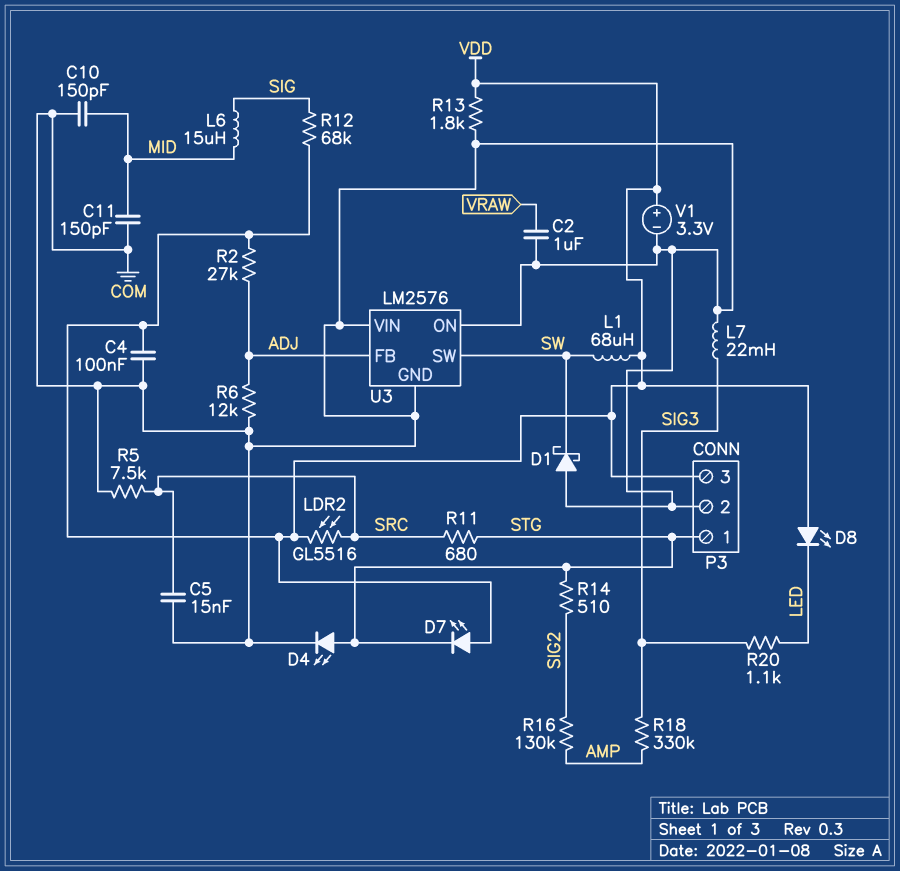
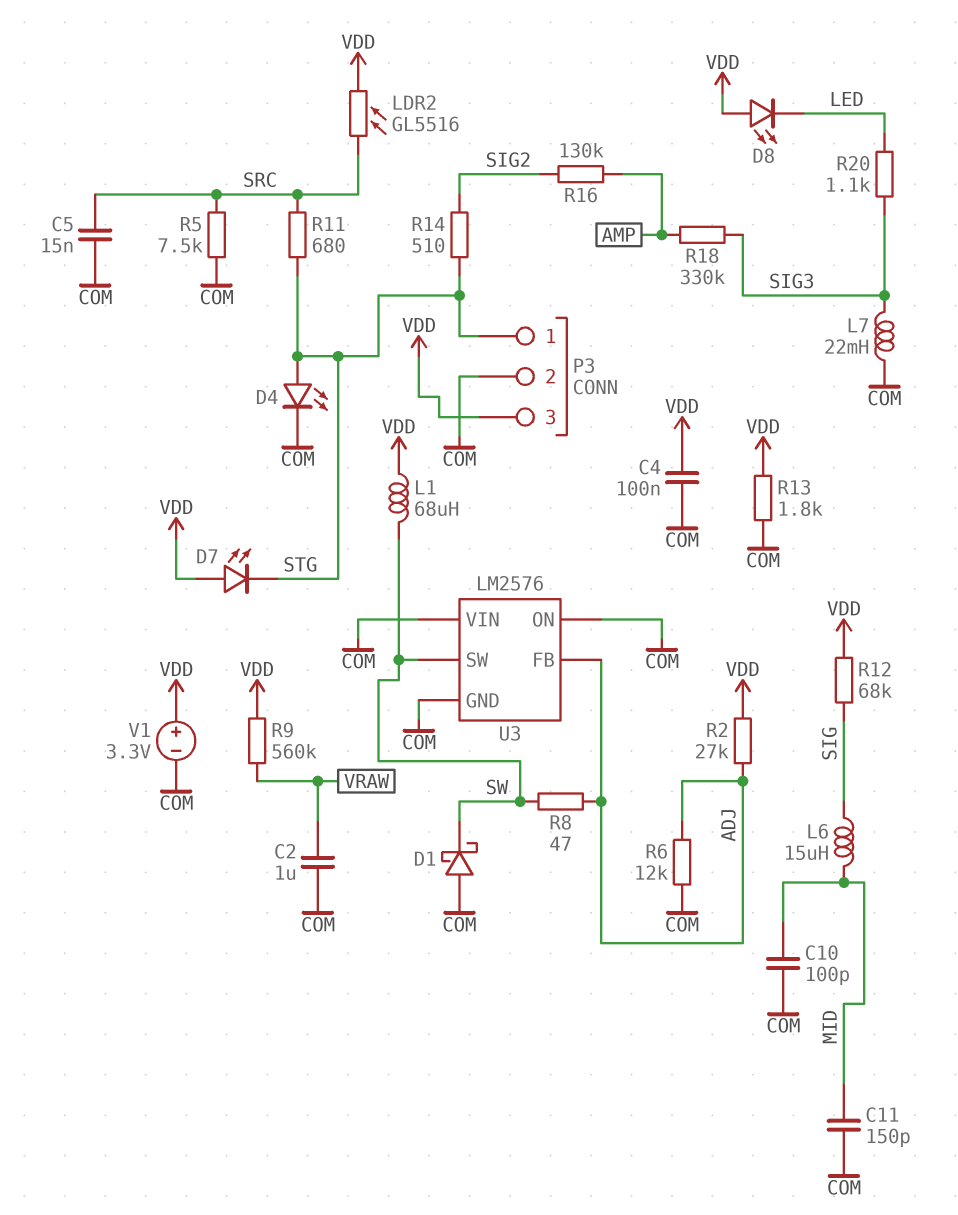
C10: 150pF (COM, MID) -> 100pF (COM, MID)
R8: none -> 47 (ADJ, SW)
R9: none -> 560k (VDD, VRAW)

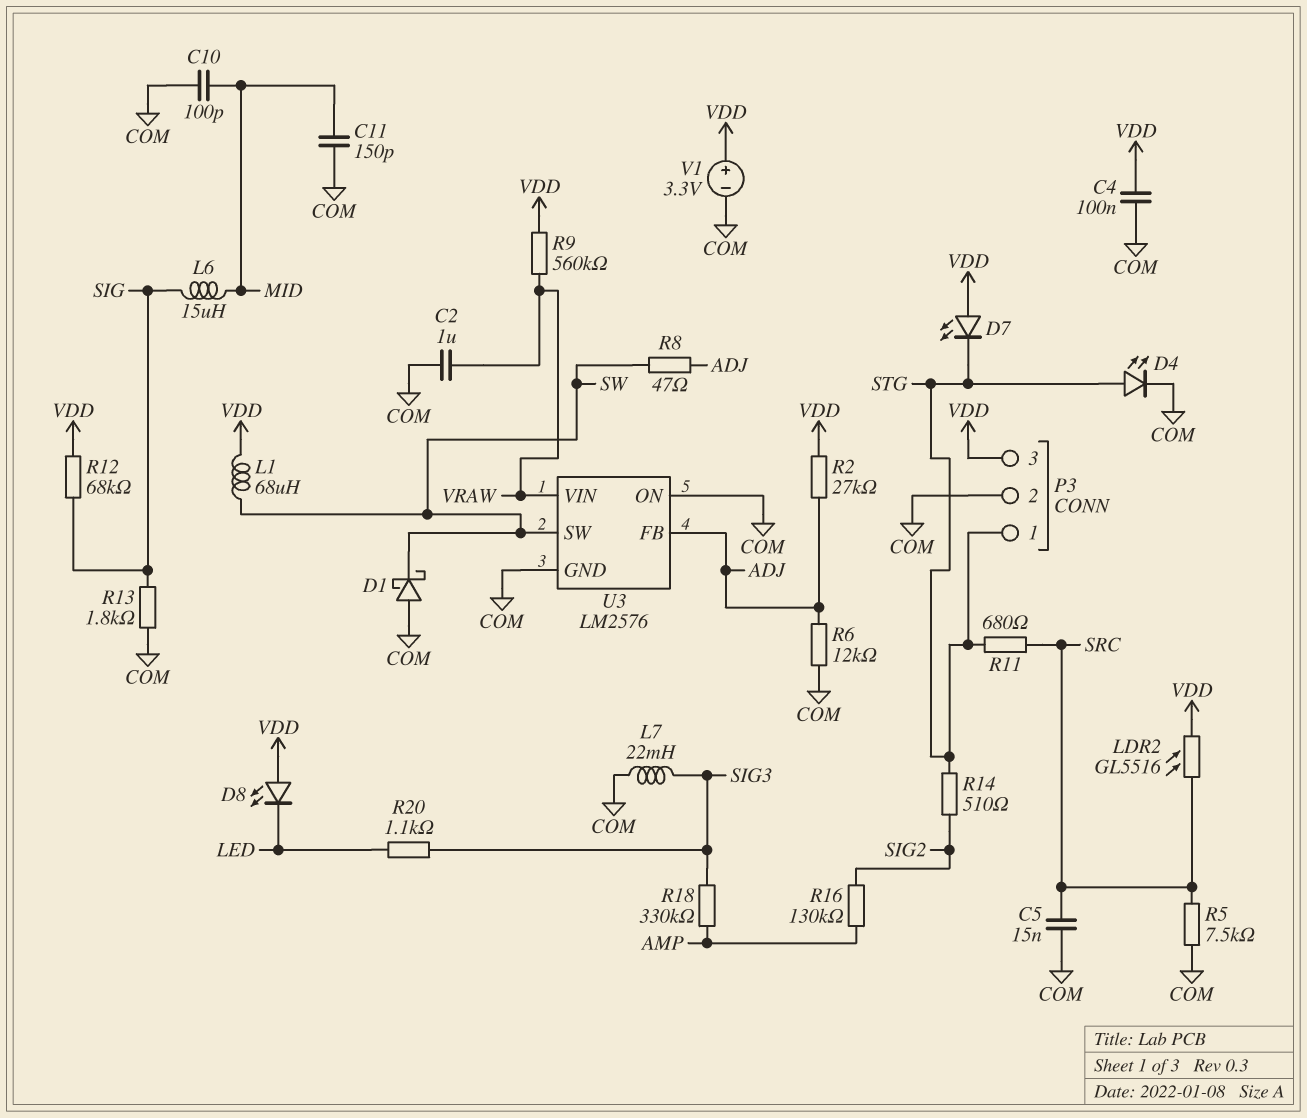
R13: 1.8k (COM, VDD) -> 1.8k (COM, SIG)
U3 pin VIN: COM -> VRAW

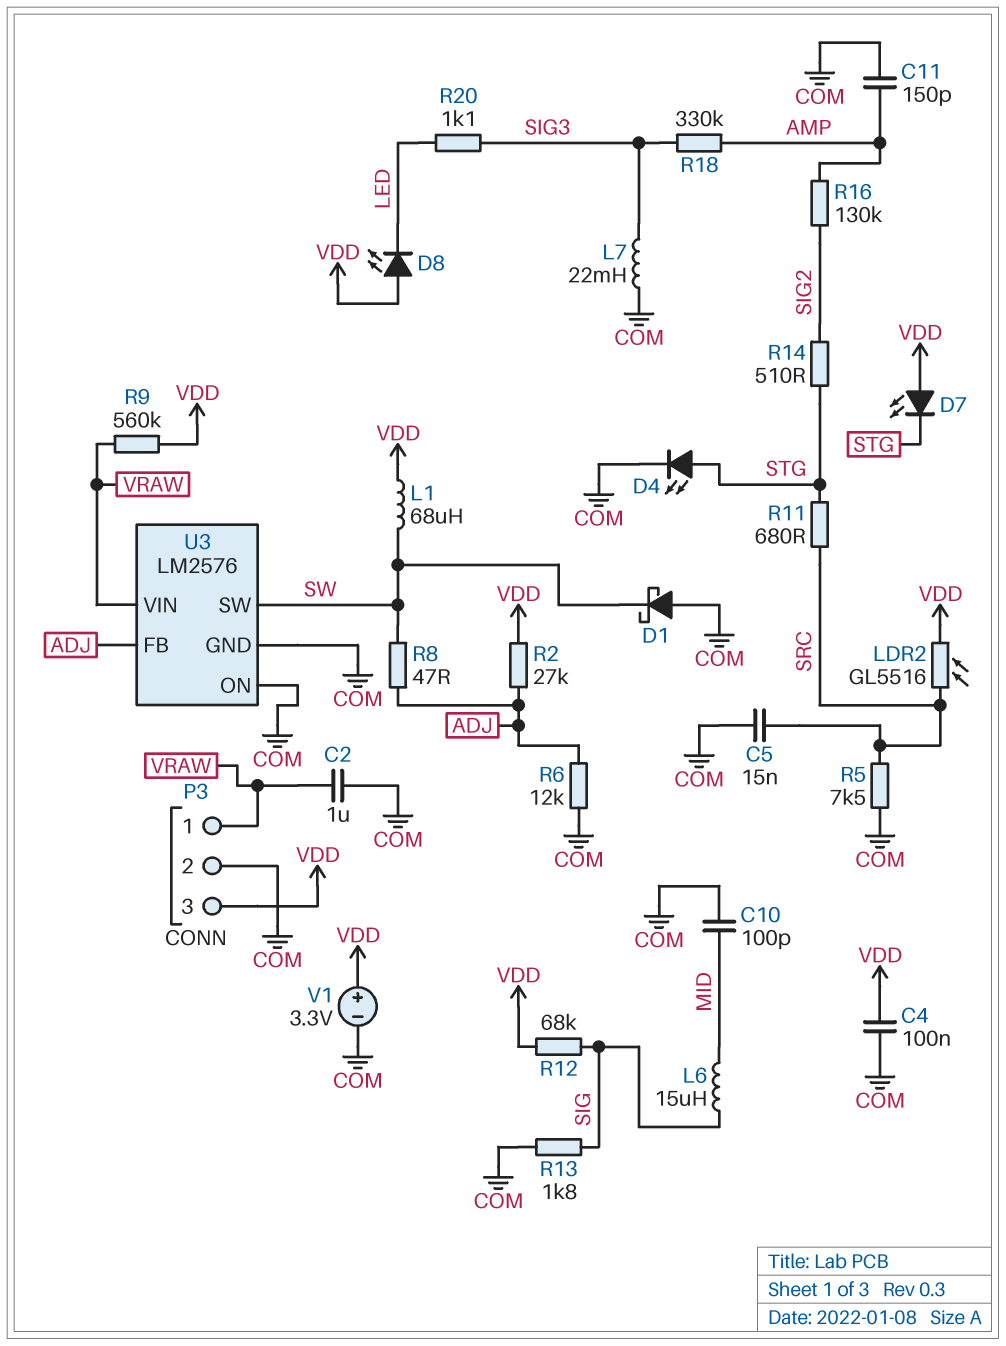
C11: 150pF (COM, MID) -> 150pF (AMP, COM)
P3 pin 1: STG -> VRAW

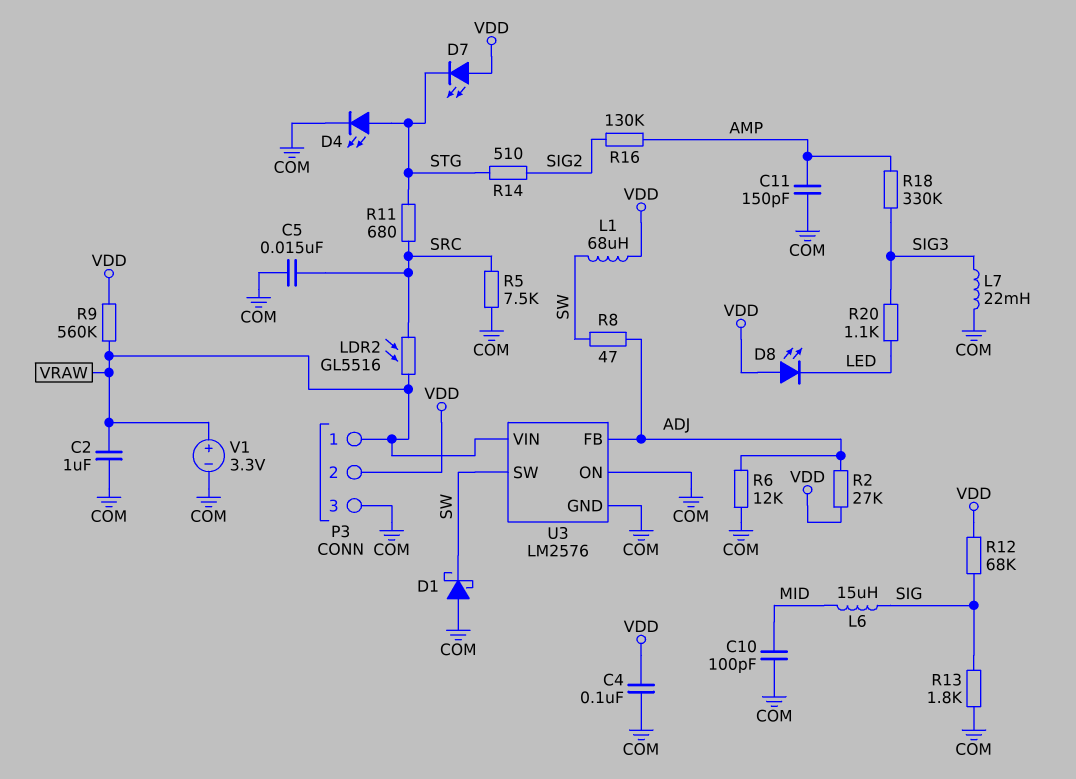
LDR2: GL5516 (SRC, VDD) -> GL5516 (SRC, VRAW)
P3 pin 2: COM -> VDD
P3 pin 3: VDD -> COM
V1: 3.3V (plus VDD, minus COM) -> 3.3V (plus VRAW, minus COM)

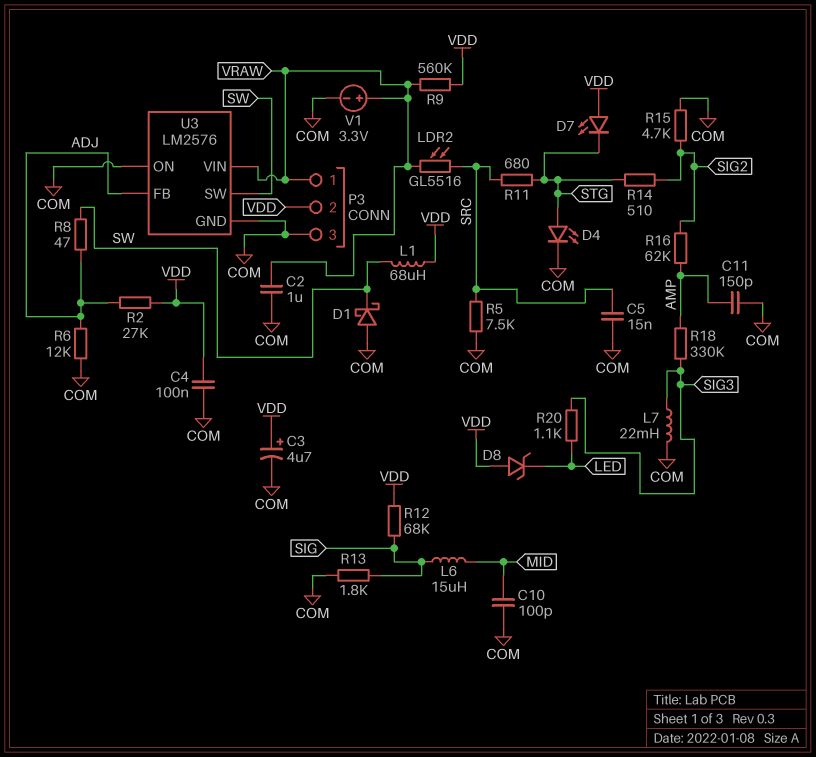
C3: none -> 4.7uF (plus VDD, minus COM)
D8: LED (A VDD, K LED) -> zener (A VDD, K LED)
R15: none -> 4.7k (COM, SIG2)
R16: 130k (AMP, SIG2) -> 62k (AMP, SIG2)

